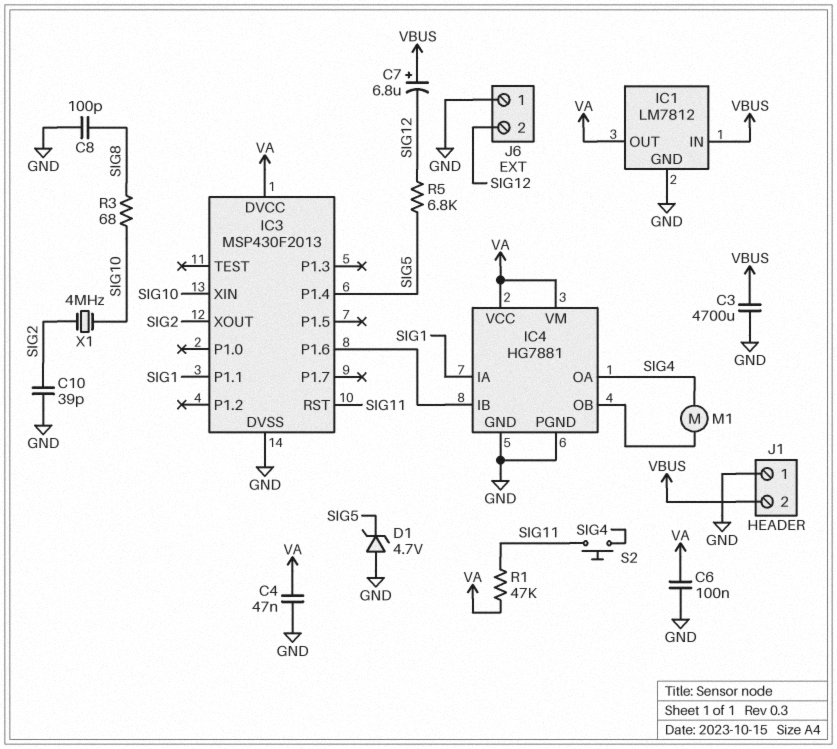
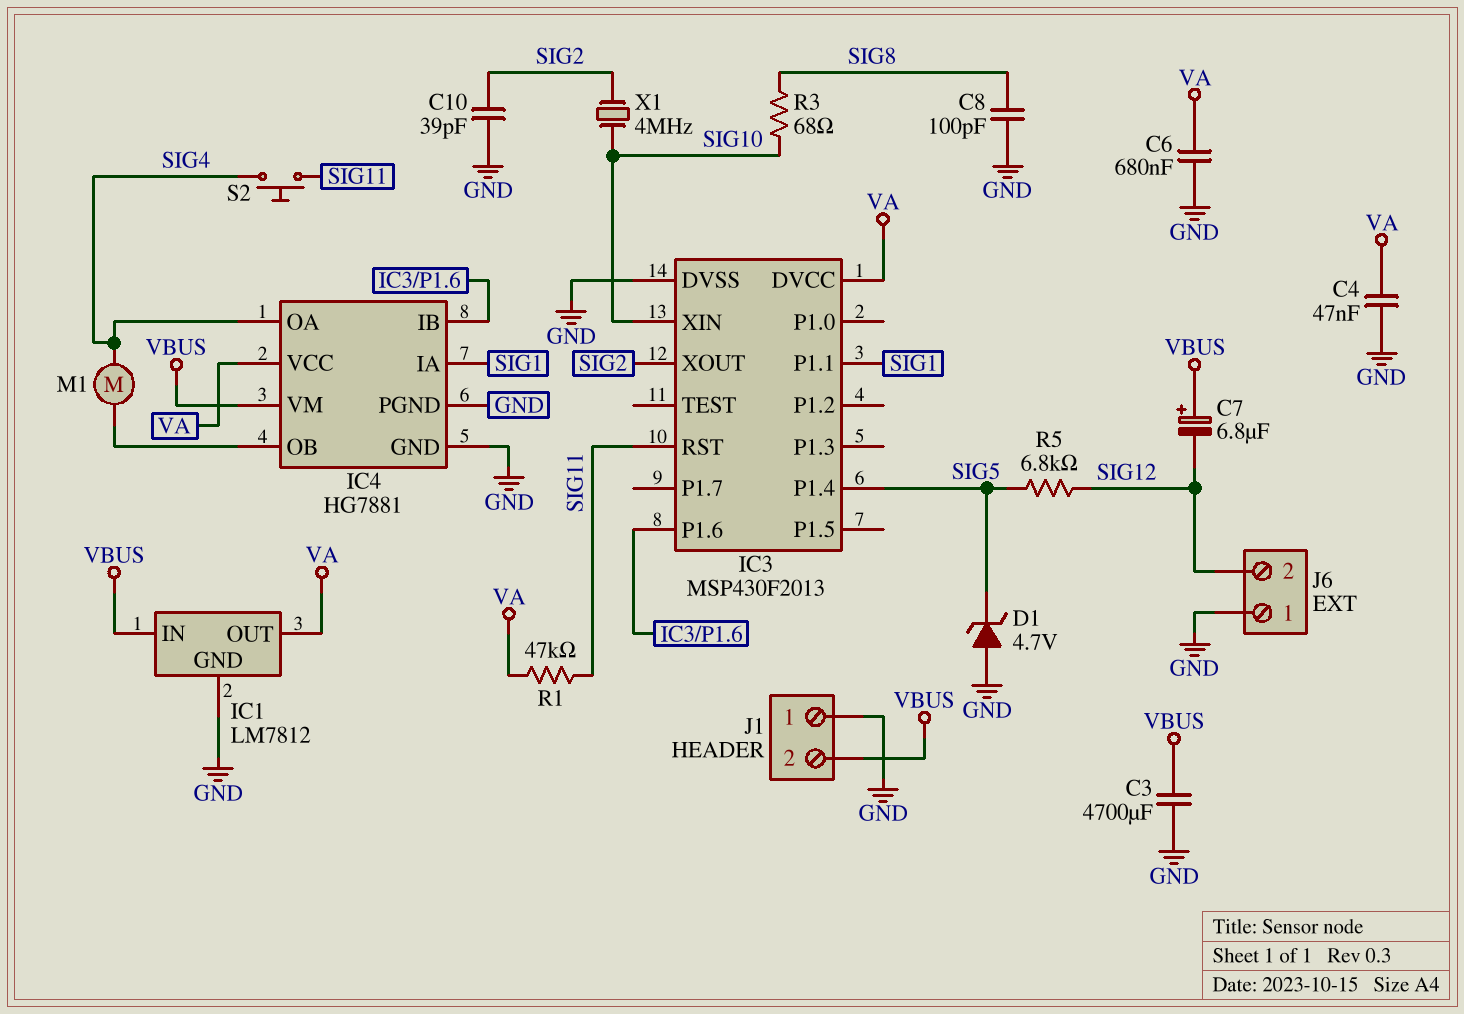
C6: 100nF (GND, VA) -> 680nF (GND, VA)
IC4 pin VM: VA -> VBUS

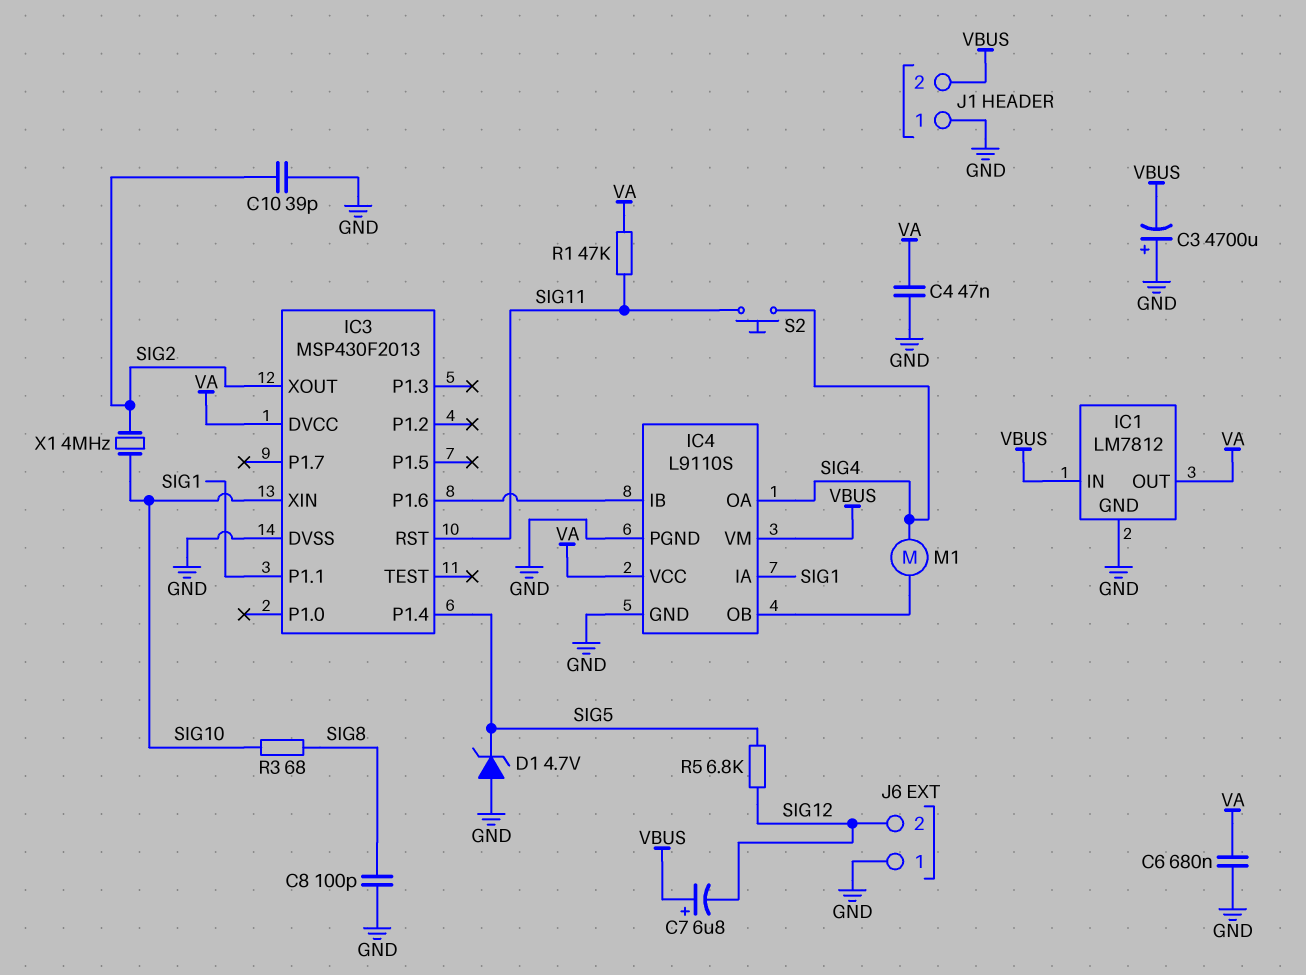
C3: 4700uF (GND, VBUS) -> 4700uF (plus GND, minus VBUS)
IC4: HG7881 -> L9110S

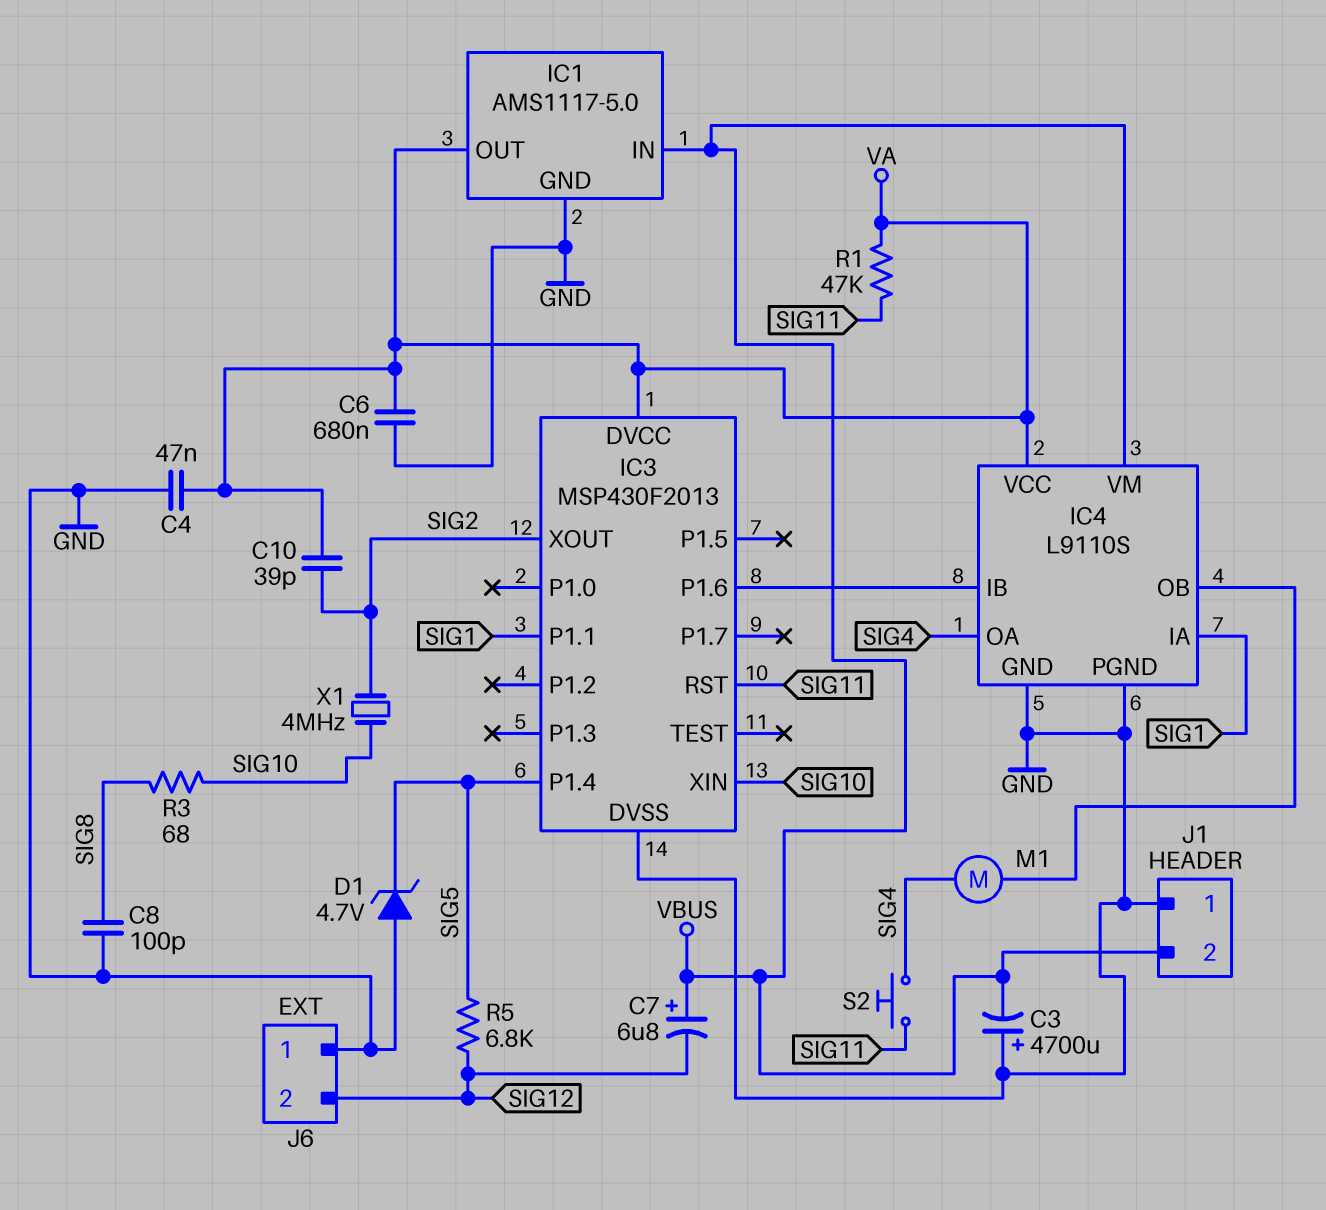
C10: 39pF (GND, SIG2) -> 39pF (SIG2, VA)
IC1: LM7812 -> AMS1117-5.0

